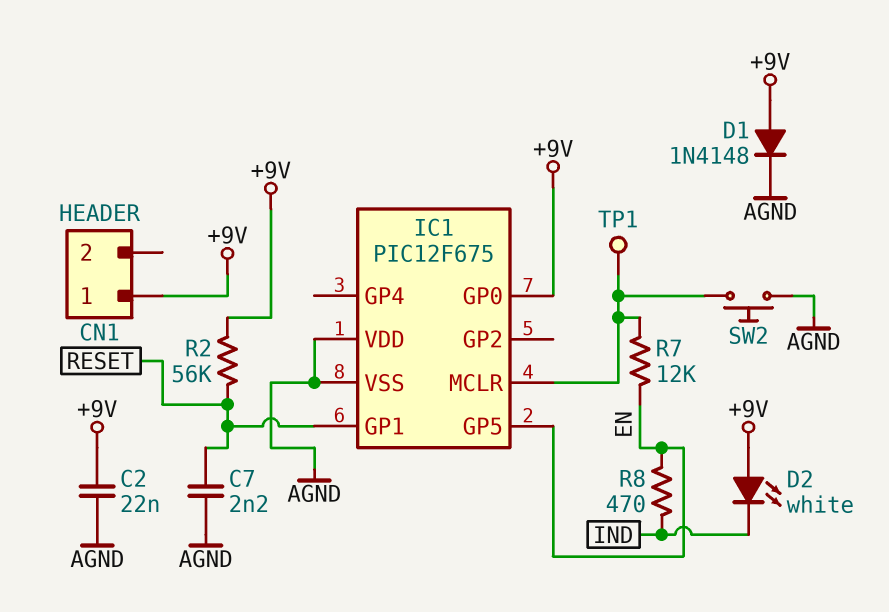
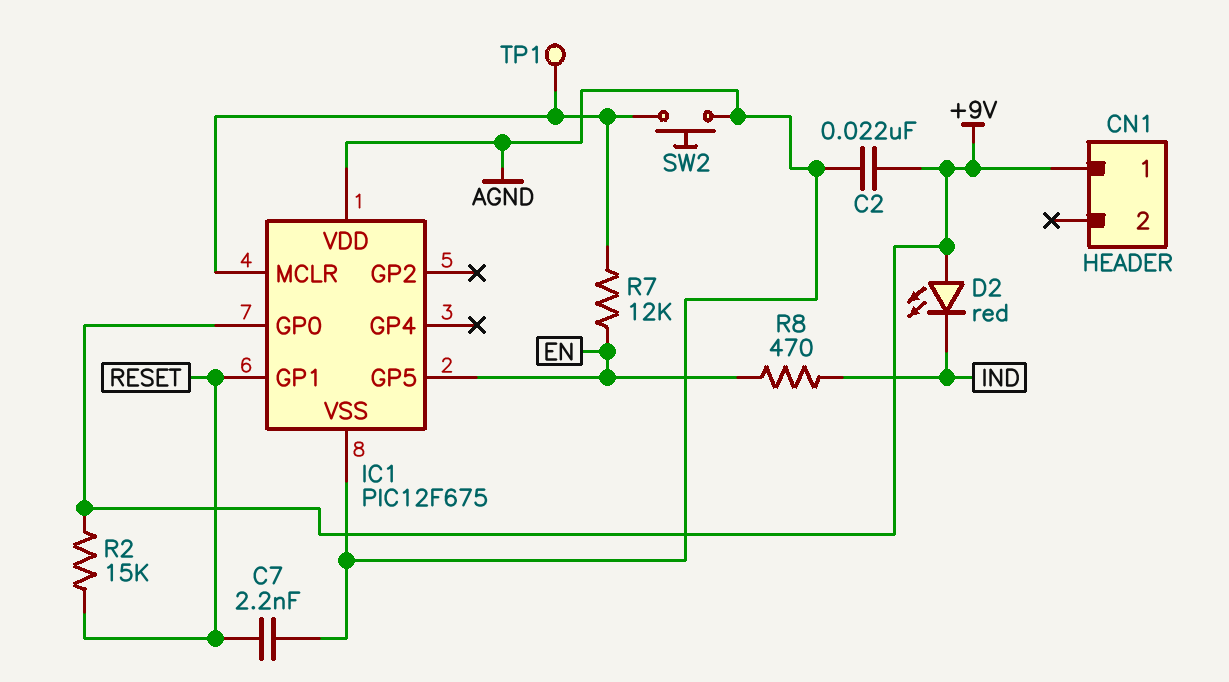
D1: diode 1N4148 (A +9V, K AGND) -> none
D2: LED white (A +9V, K IND) -> LED red (A +9V, K IND)
R2: 56k (+9V, RESET) -> 15k (+9V, RESET)

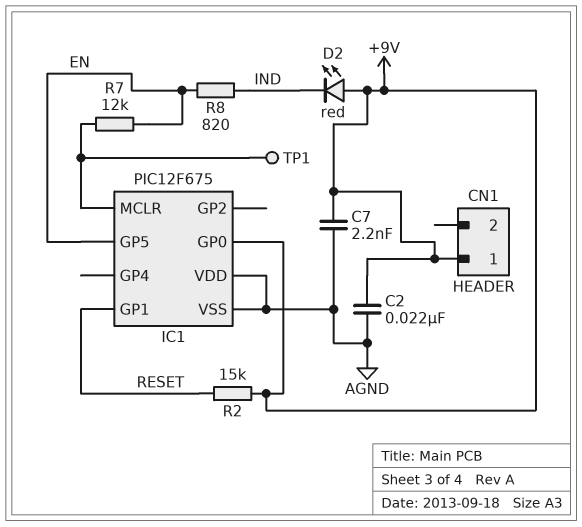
C7: 2.2nF (AGND, RESET) -> 2.2nF (+9V, AGND)
R8: 470 (EN, IND) -> 820 (EN, IND)
SW2: button (AGND, IC1/MCLR) -> none

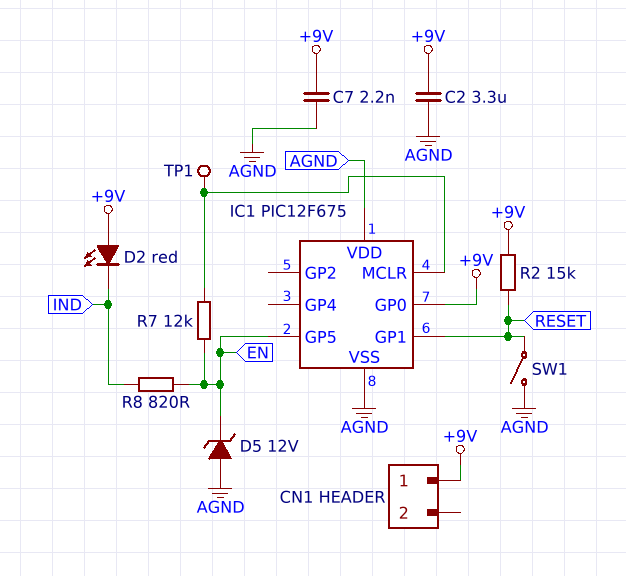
C2: 22nF (+9V, AGND) -> 3.3uF (+9V, AGND)
D5: none -> zener 12V (A AGND, K EN)
SW1: none -> switch (AGND, RESET)

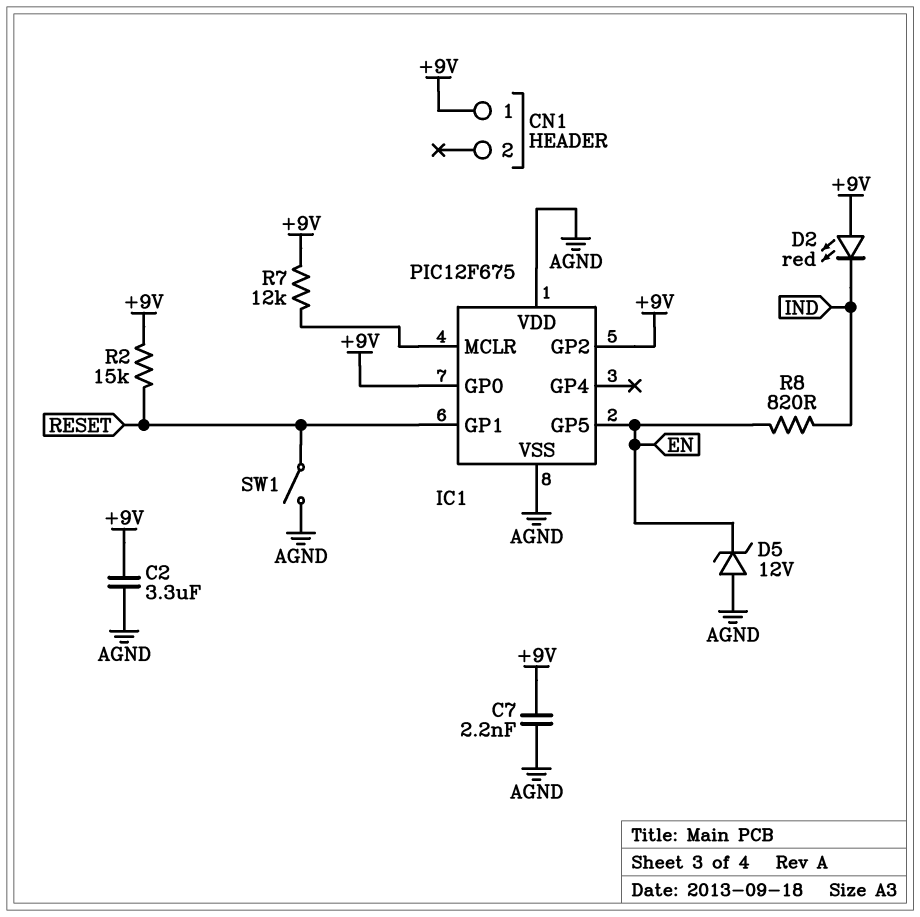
IC1 pin GP2: none -> +9V
R7: 12k (EN, IC1/MCLR) -> 12k (+9V, IC1/MCLR)
TP1: test point (IC1/MCLR) -> none

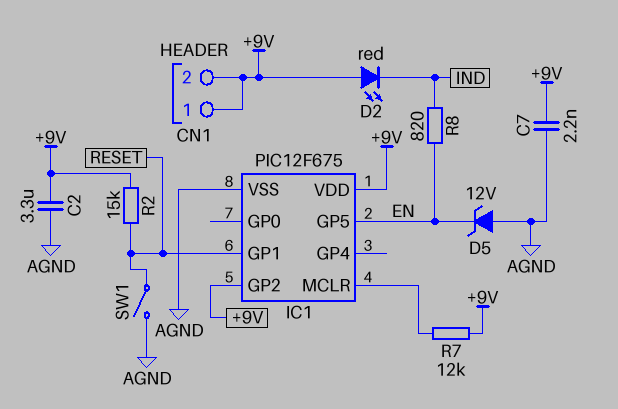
CN1 pin 2: none -> +9V
IC1 pin GP0: +9V -> none
IC1 pin VDD: AGND -> +9V

